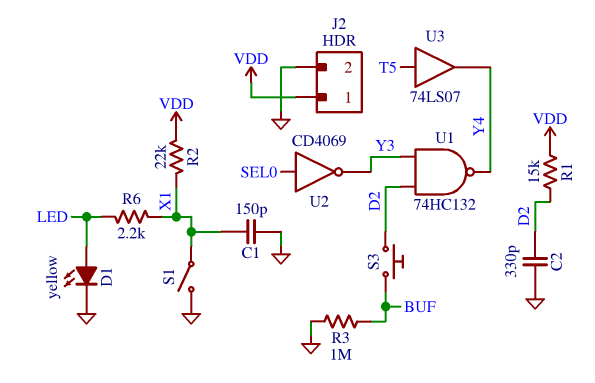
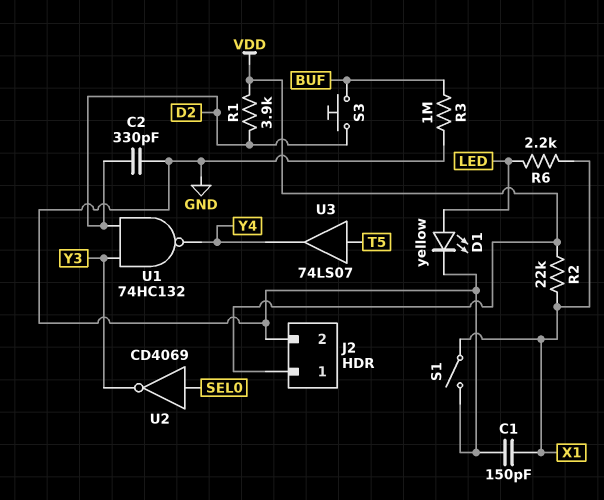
R1: 15k (D2, VDD) -> 3.9k (D2, VDD)

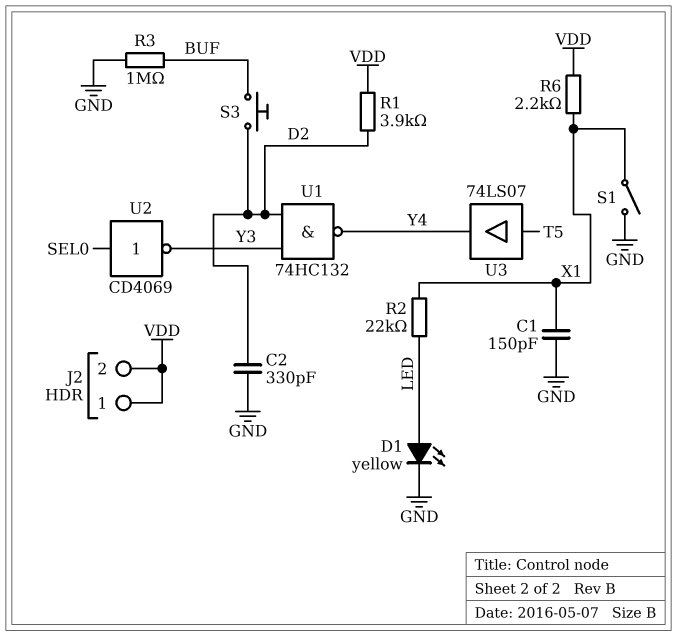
J2 pin 2: GND -> VDD
R2: 22k (VDD, X1) -> 22k (LED, X1)
R6: 2.2k (LED, X1) -> 2.2k (VDD, X1)

